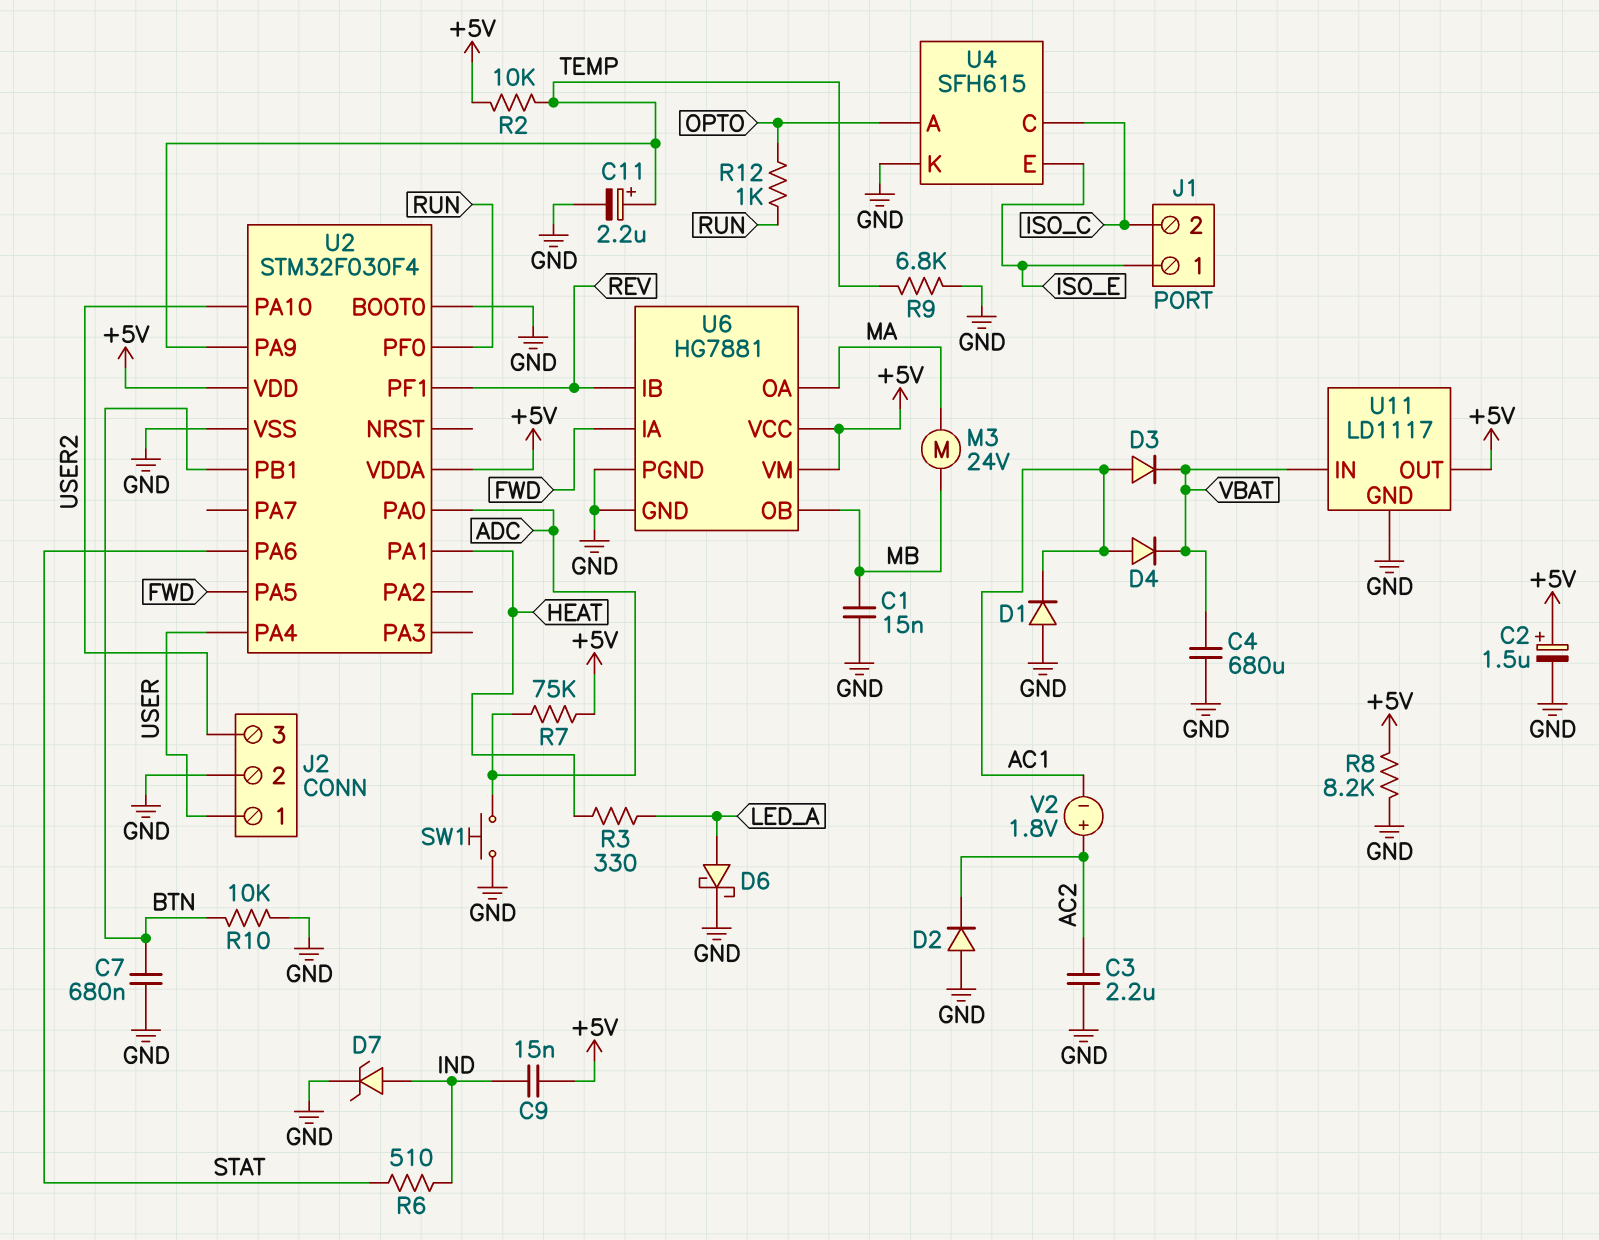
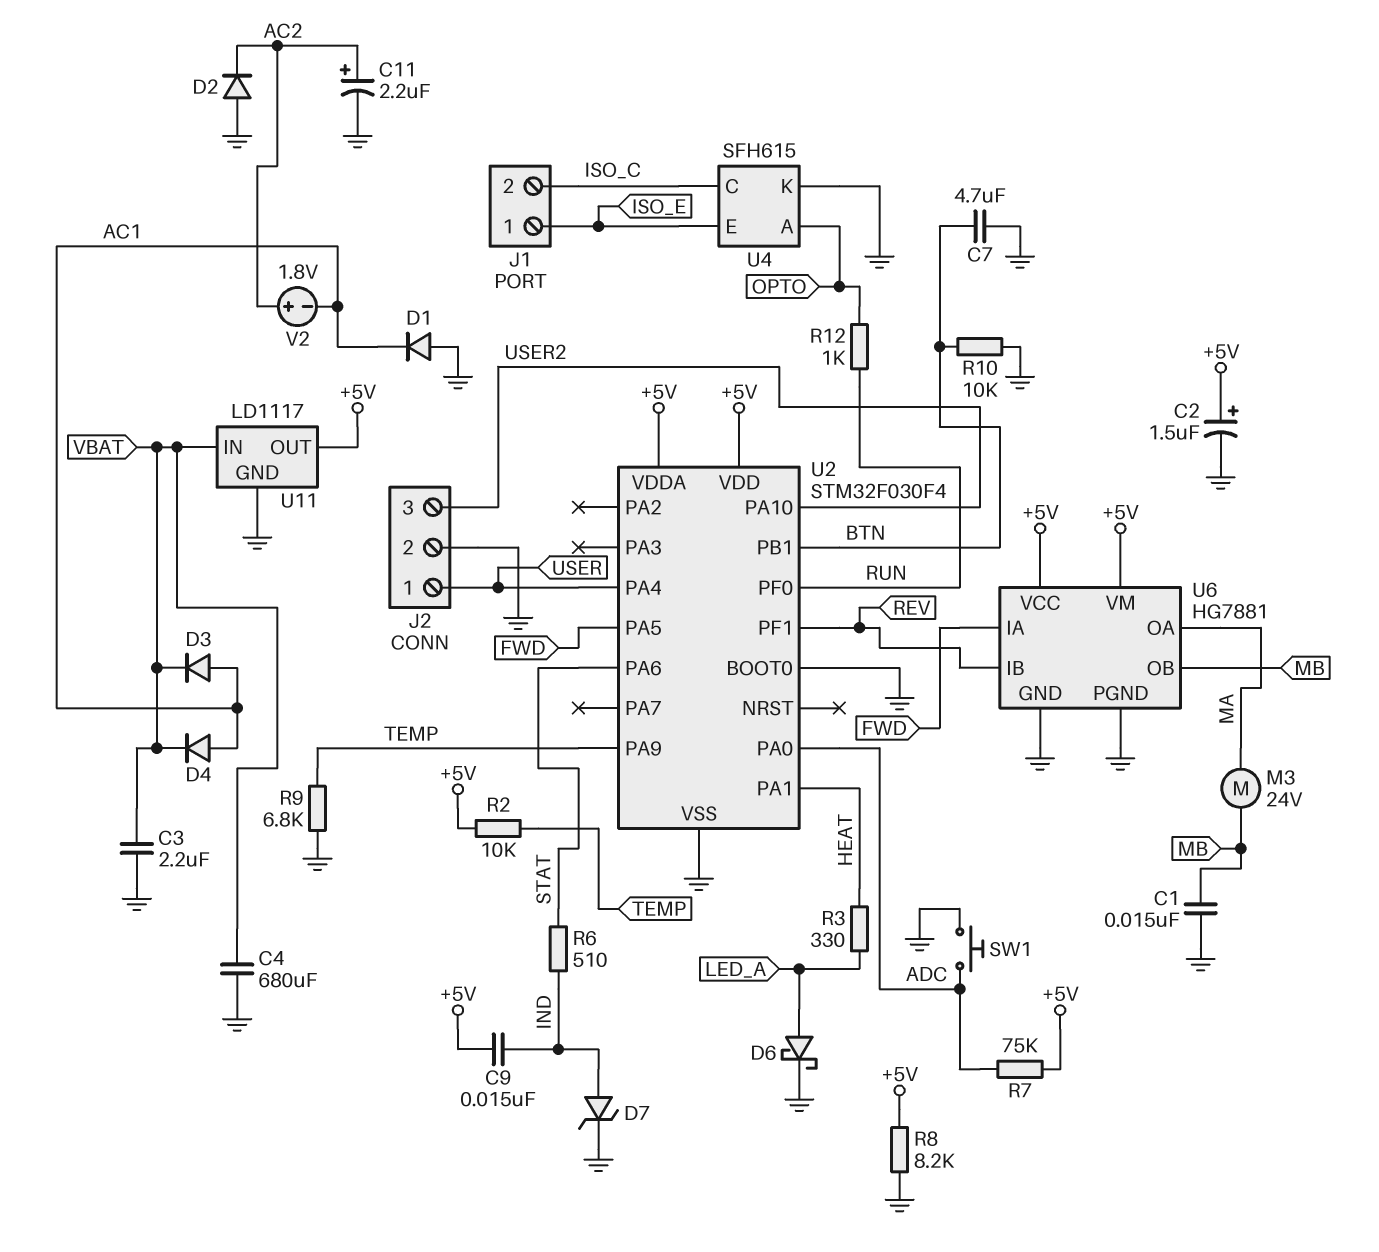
C3: 2.2uF (AC2, GND) -> 2.2uF (GND, VBAT)
C7: 680nF (BTN, GND) -> 4.7uF (BTN, GND)
C11: 2.2uF (plus TEMP, minus GND) -> 2.2uF (plus AC2, minus GND)

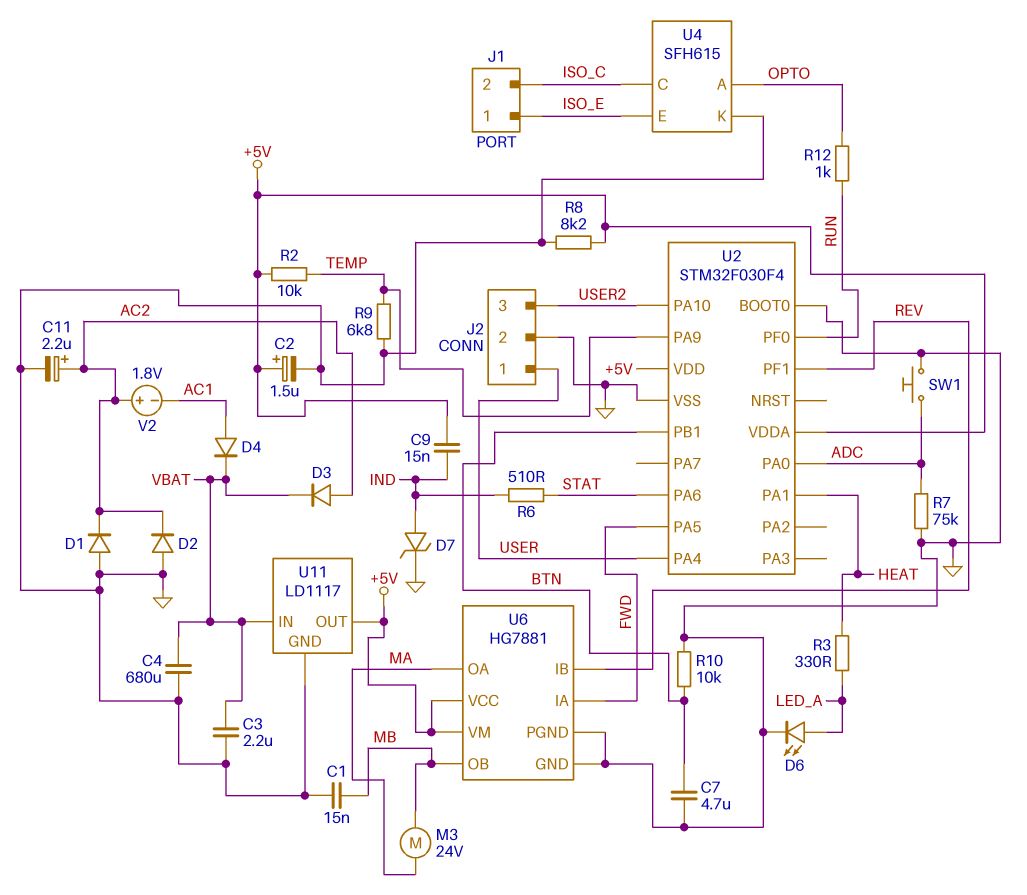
D1: diode (A GND, K AC1) -> diode (A GND, K AC2)
D3: diode (A AC1, K VBAT) -> diode (A AC2, K VBAT)
D6: schottky (A LED_A, K GND) -> LED (A LED_A, K GND)
R7: 75k (+5V, ADC) -> 75k (ADC, GND)

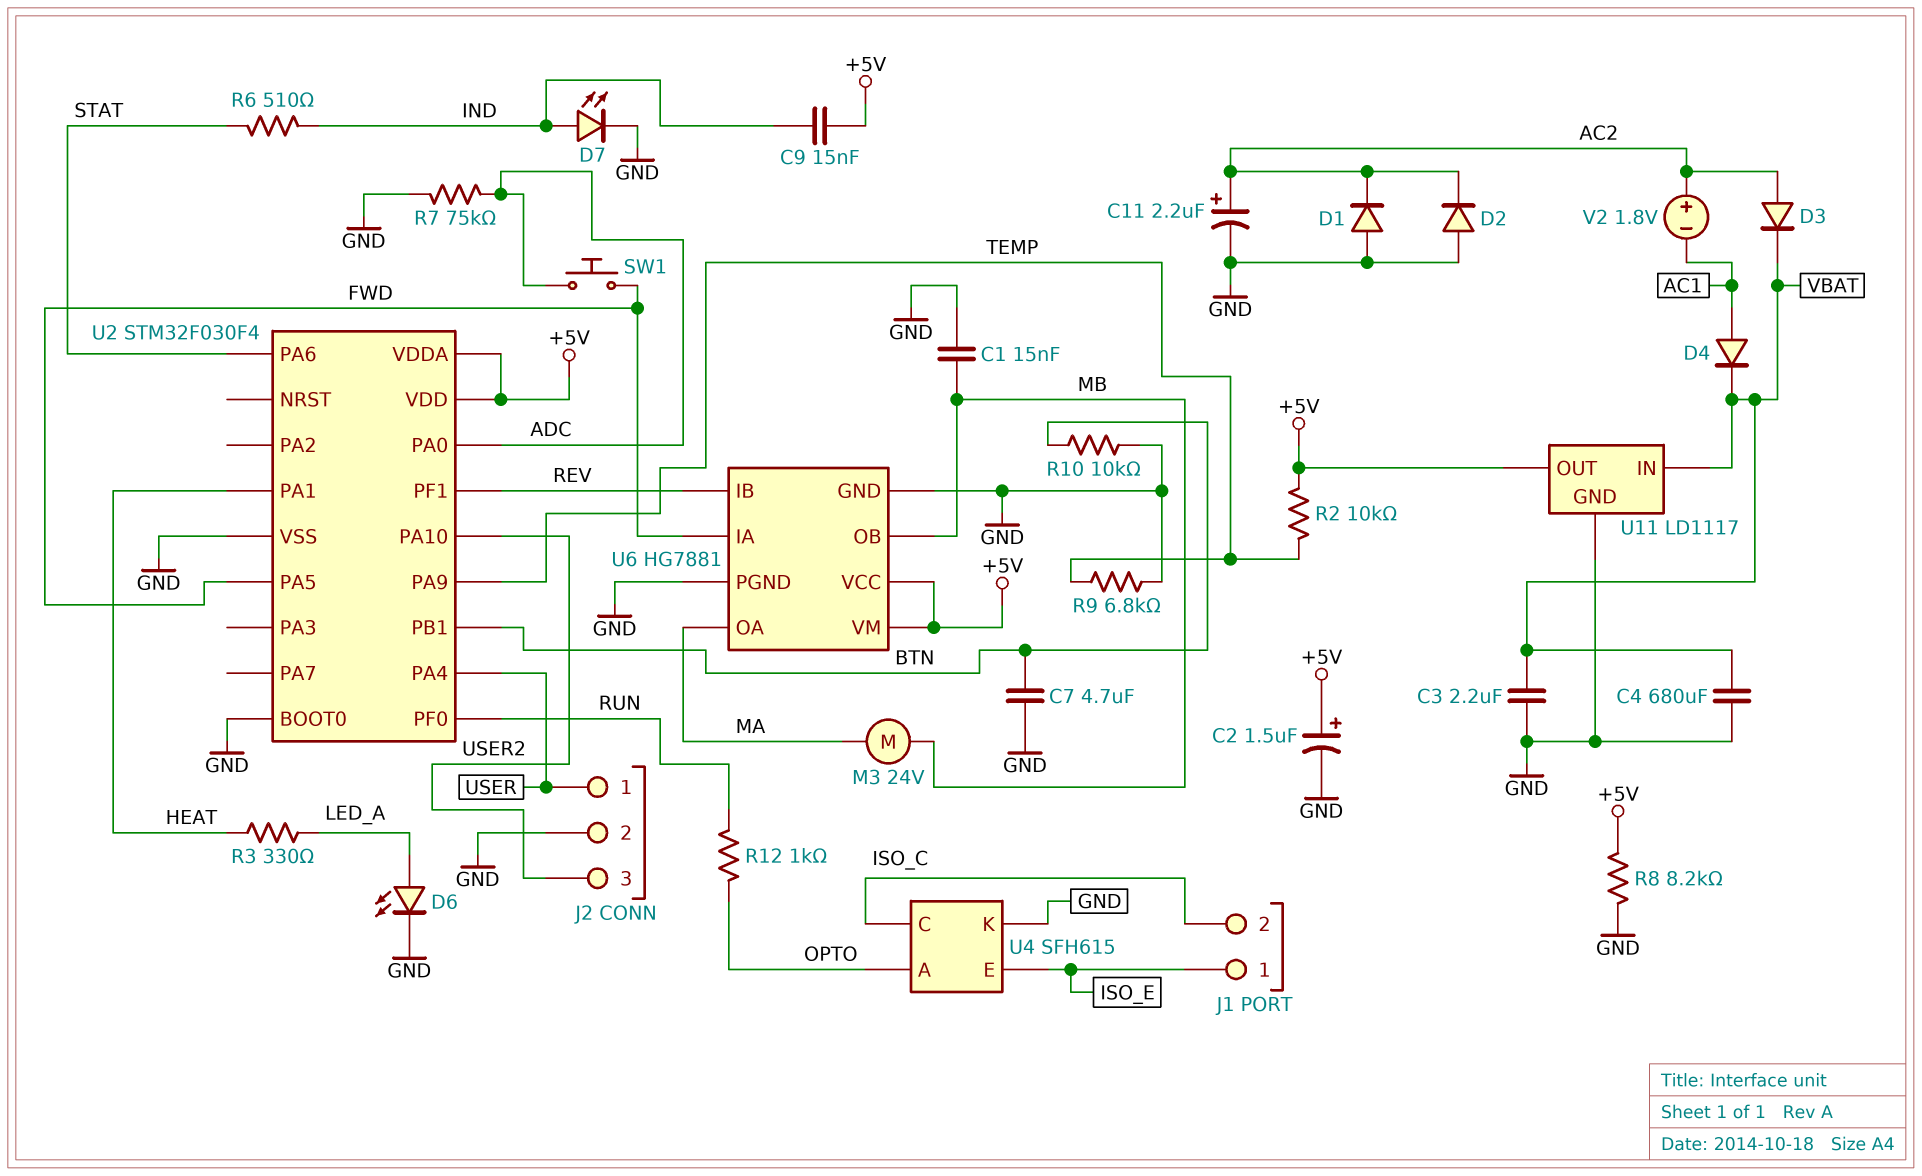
D7: zener (A IND, K GND) -> LED (A IND, K GND)
SW1: button (ADC, GND) -> button (ADC, FWD)

